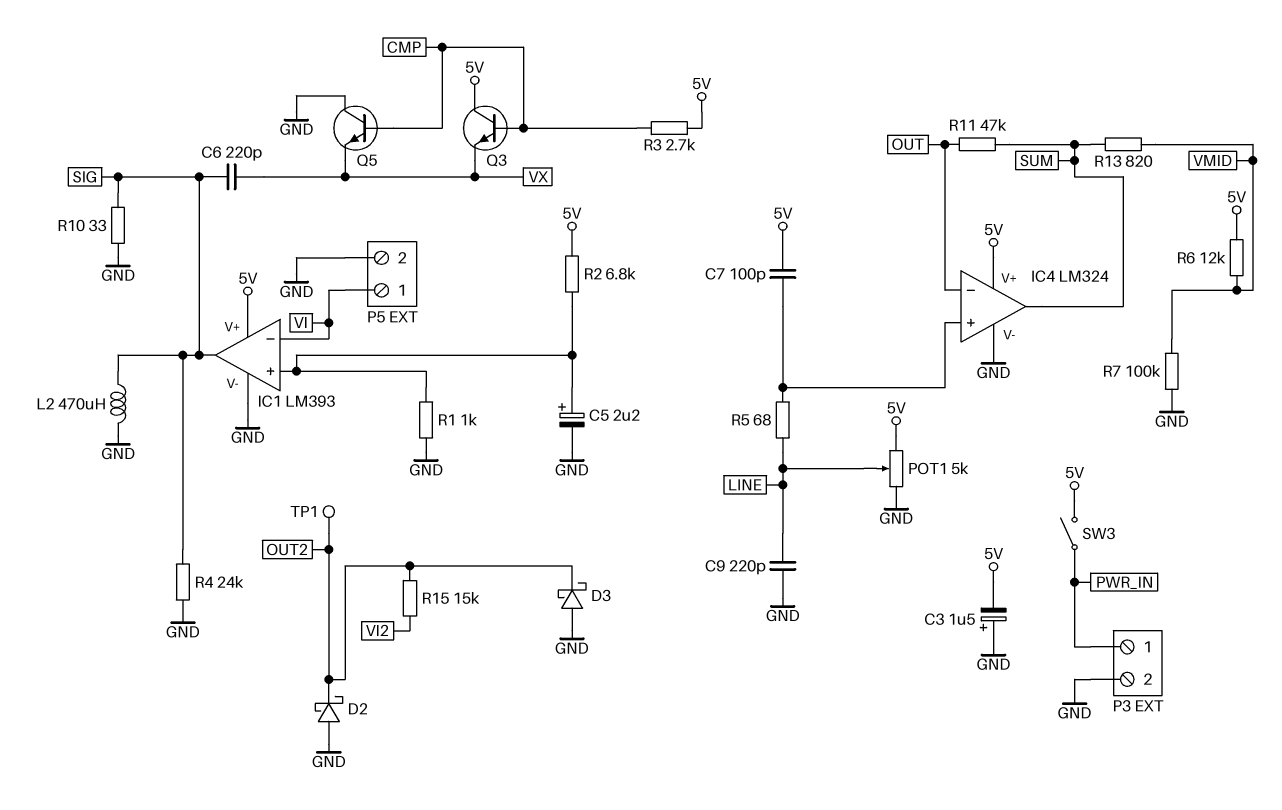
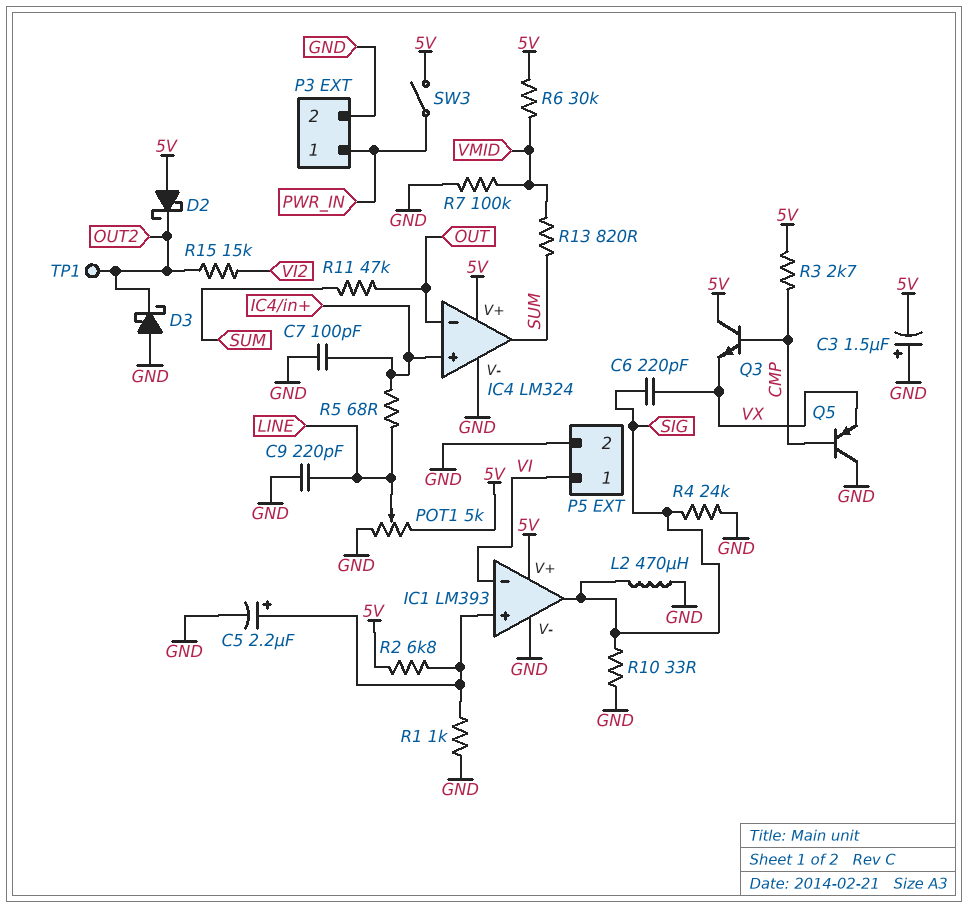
C7: 100pF (5V, IC4/in+) -> 100pF (GND, IC4/in+)
D2: schottky (A GND, K OUT2) -> schottky (A 5V, K OUT2)
Q5: NPN (B CMP, C GND, E VX) -> PNP (B CMP, C GND, E VX)
R6: 12k (5V, VMID) -> 30k (5V, VMID)

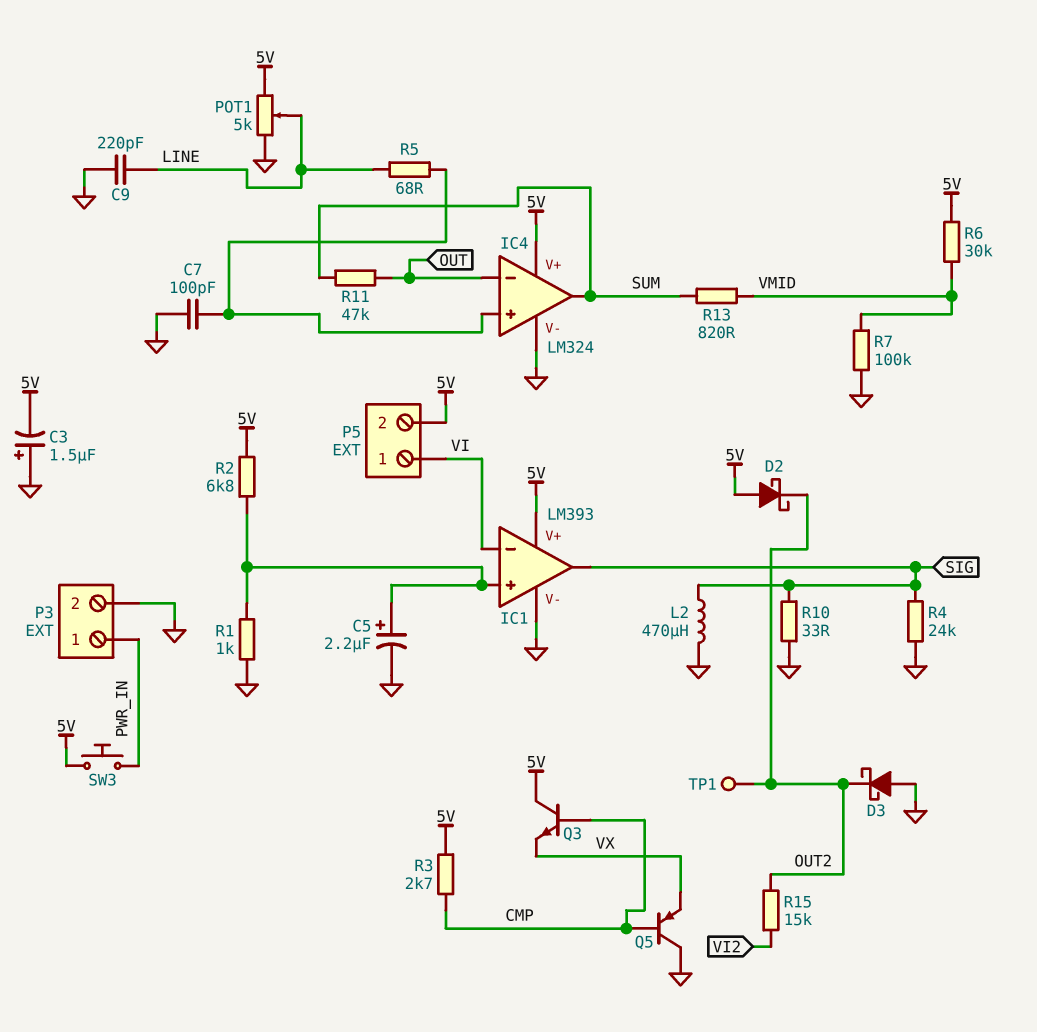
C6: 220pF (SIG, VX) -> none
P5 pin 2: GND -> 5V
SW3: switch (5V, PWR_IN) -> button (5V, PWR_IN)

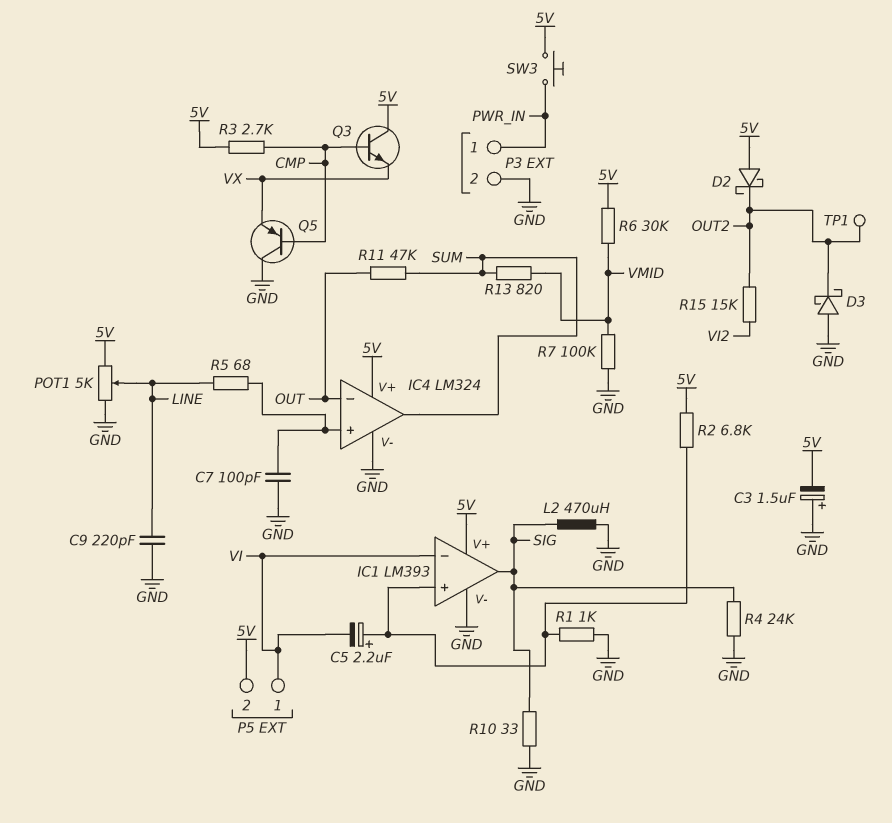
C5: 2.2uF (plus IC1/in+, minus GND) -> 2.2uF (plus IC1/in+, minus VI)

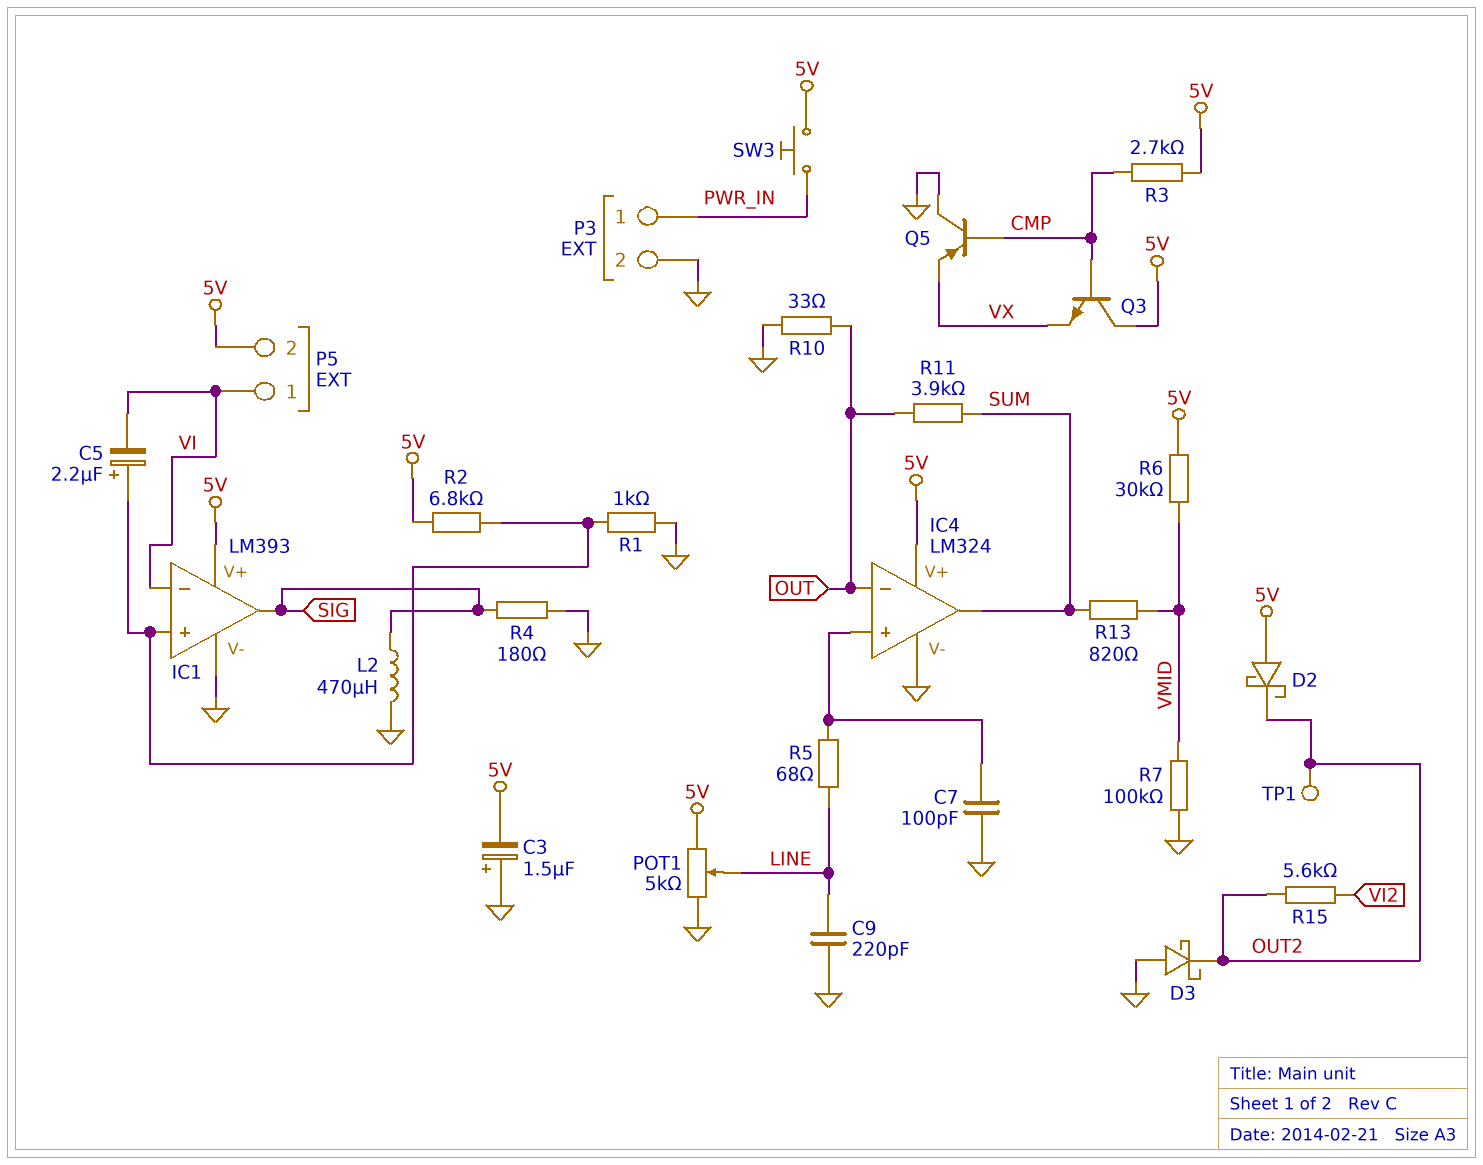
R4: 24k (GND, SIG) -> 180 (GND, SIG)
R10: 33 (GND, SIG) -> 33 (GND, OUT)
R11: 47k (OUT, SUM) -> 3.9k (OUT, SUM)
R15: 15k (OUT2, VI2) -> 5.6k (OUT2, VI2)

